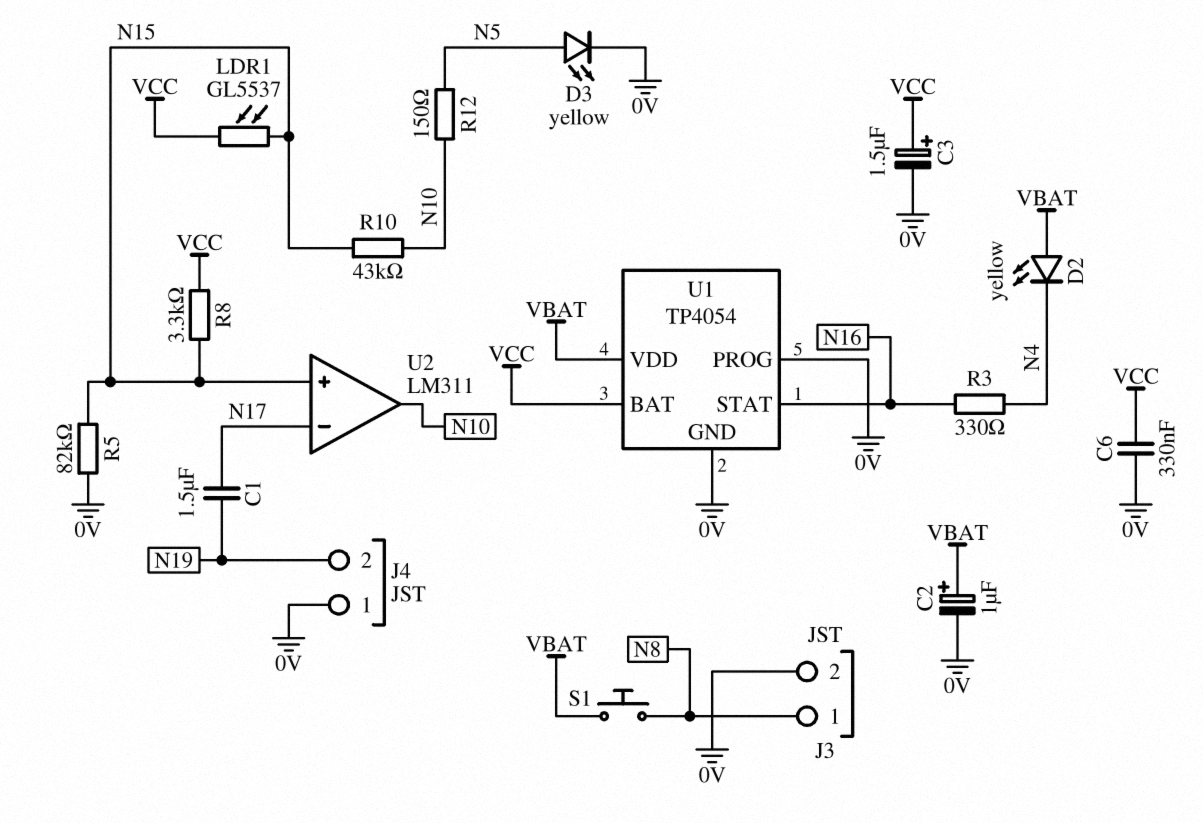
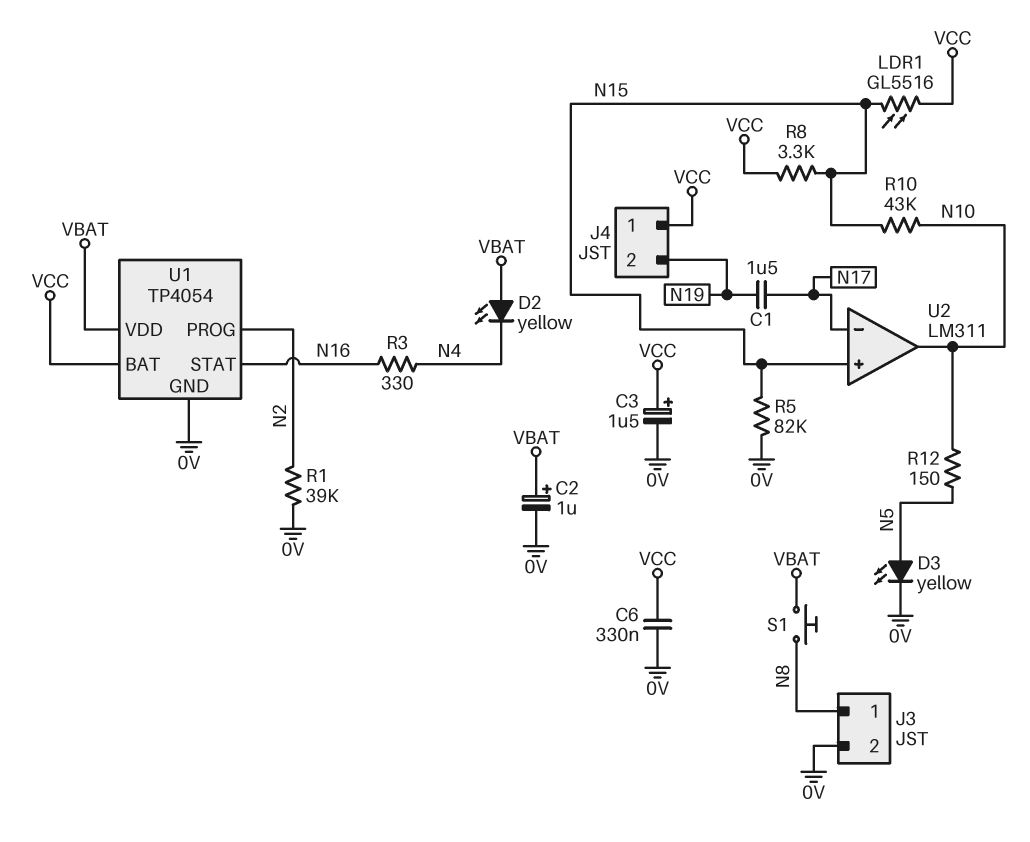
J4 pin 1: 0V -> VCC
LDR1: GL5537 (N15, VCC) -> GL5516 (N15, VCC)
R1: none -> 39k (0V, N2)
U1 pin PROG: 0V -> N2

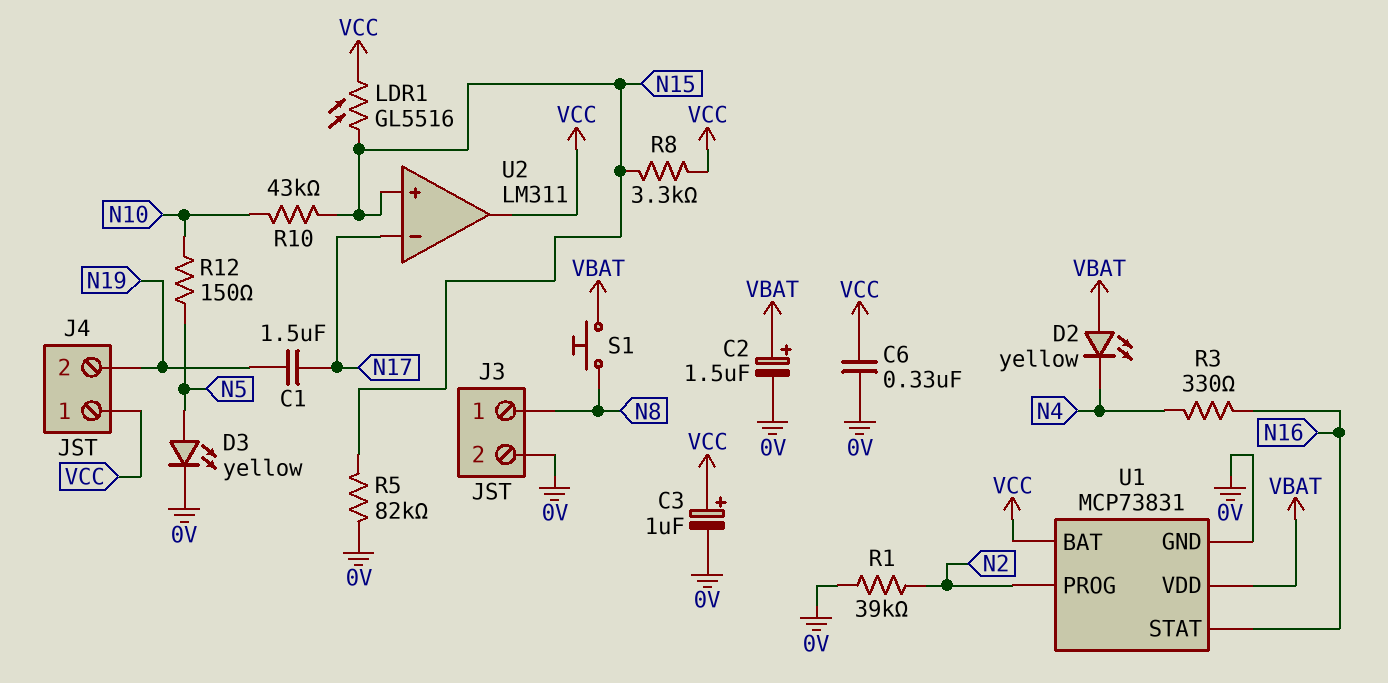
C2: 1uF (plus VBAT, minus 0V) -> 1.5uF (plus VBAT, minus 0V)
C3: 1.5uF (plus VCC, minus 0V) -> 1uF (plus VCC, minus 0V)
U1: TP4054 -> MCP73831
U2 pin out: N10 -> VCC

